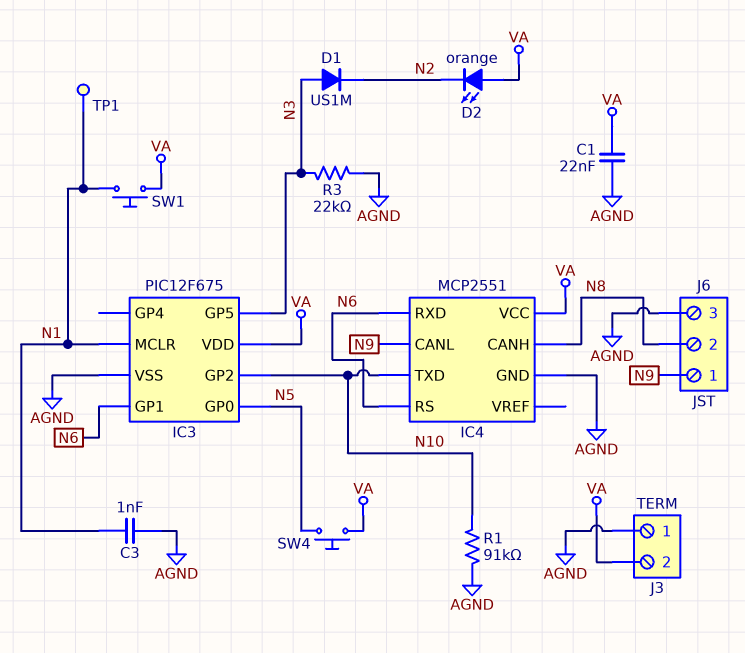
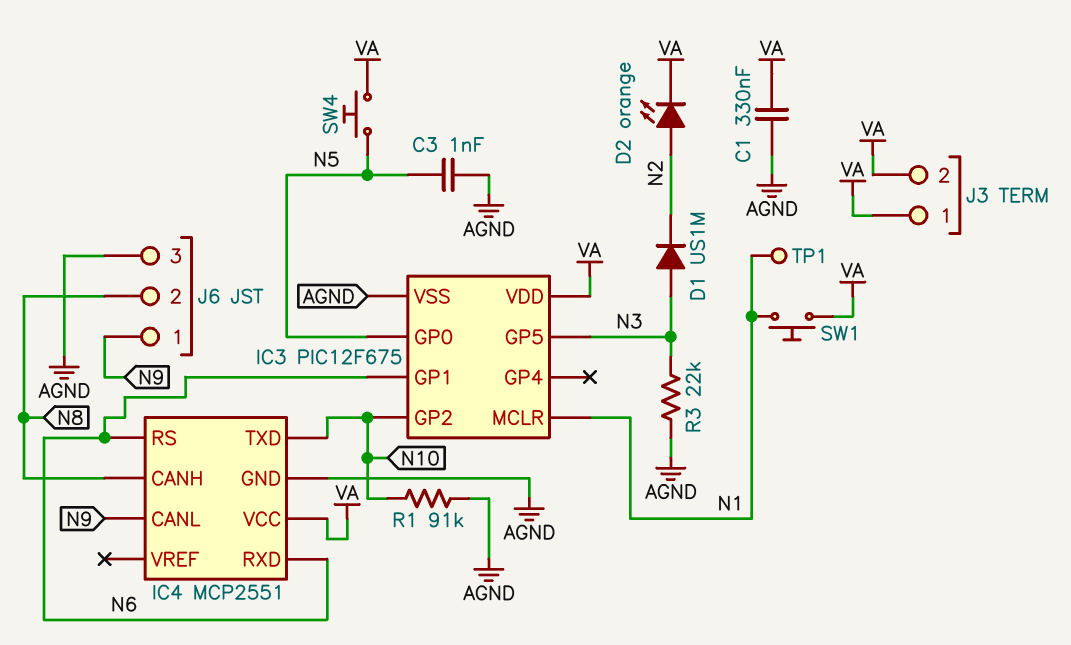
C1: 22nF (AGND, VA) -> 330nF (AGND, VA)
C3: 1nF (AGND, N1) -> 1nF (AGND, N5)
D2: LED orange (A VA, K N2) -> LED orange (A N2, K VA)
J3 pin 1: AGND -> VA

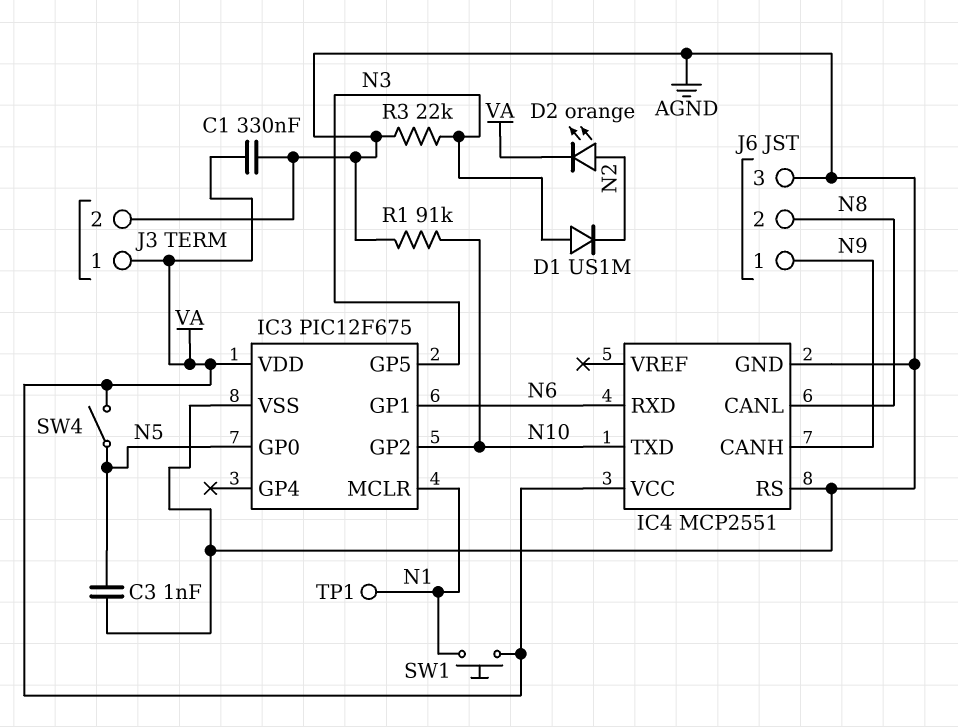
IC4 pin CANH: N8 -> N9
IC4 pin CANL: N9 -> N8
IC4 pin RS: N6 -> AGND
J3 pin 2: VA -> AGND
SW4: button (N5, VA) -> switch (N5, VA)

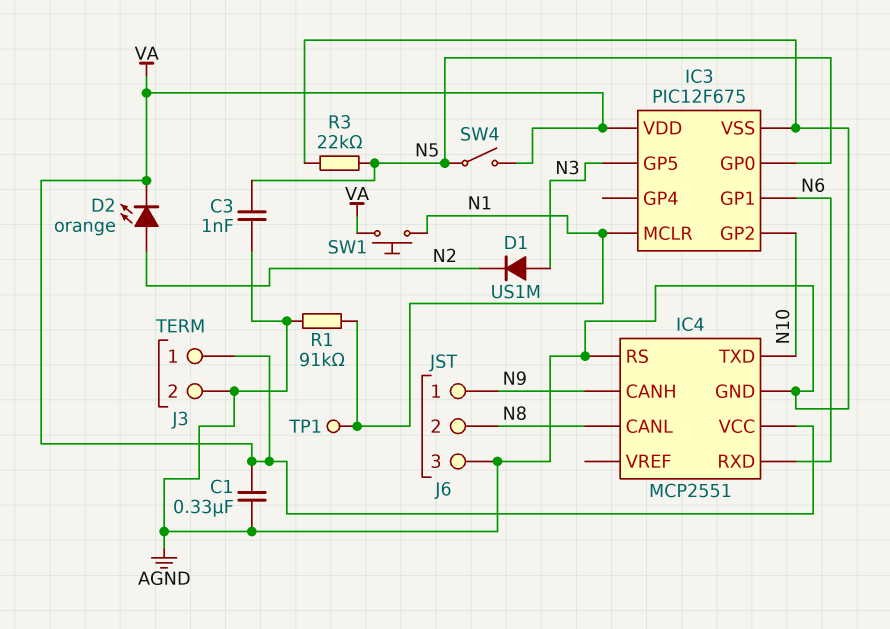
R1: 91k (AGND, N10) -> 91k (AGND, N1)
R3: 22k (AGND, N3) -> 22k (AGND, N5)

